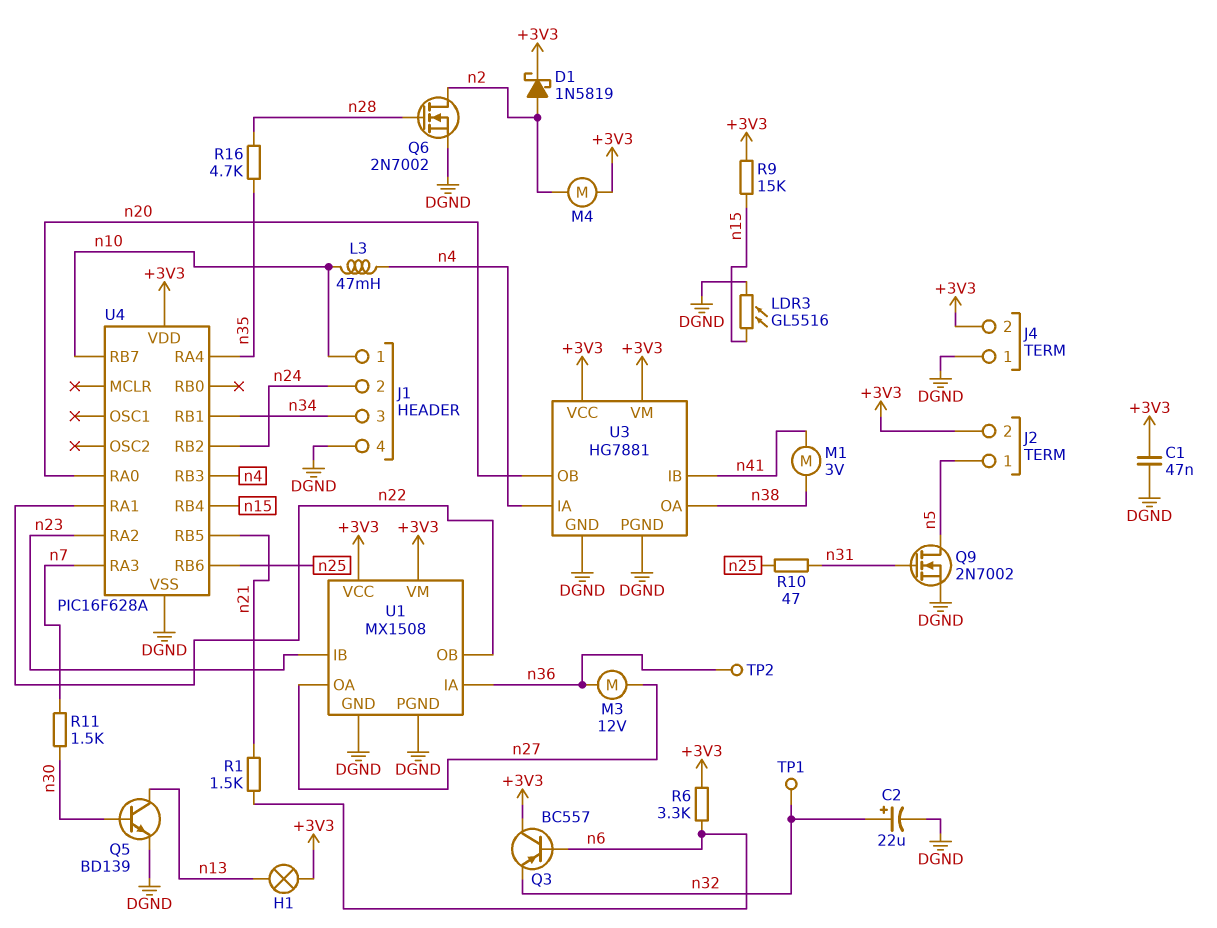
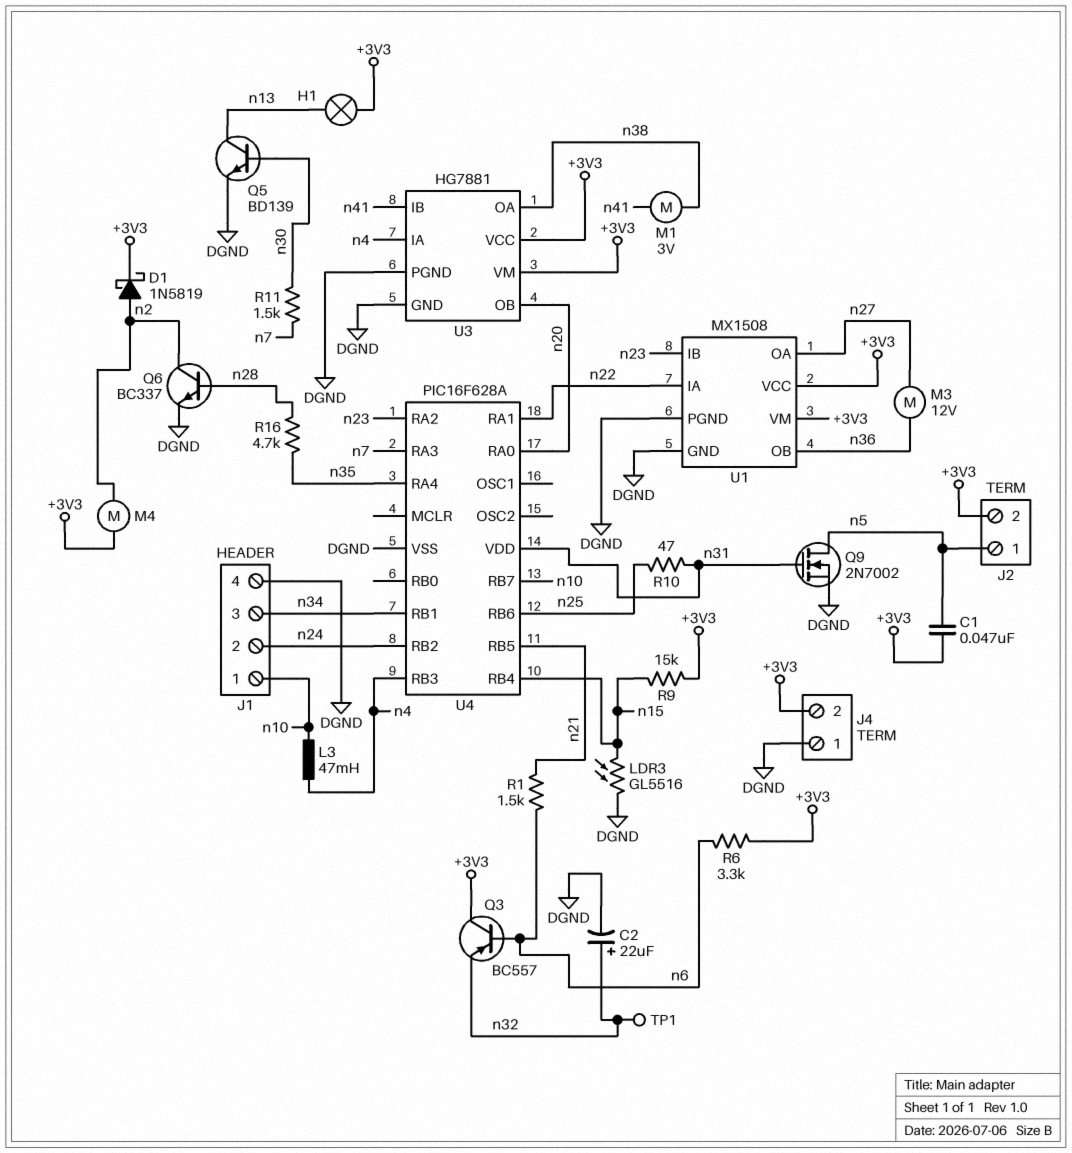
C1: 47nF (+3V3, DGND) -> 47nF (+3V3, n5)
Q6: NMOS 2N7002 (G n28, D n2, S DGND) -> NPN BC337 (B n28, C n2, E DGND)
TP2: test point (n36) -> none
U1 pin IA: n36 -> n22
U1 pin OB: n22 -> n36
U4 pin VDD: +3V3 -> n31

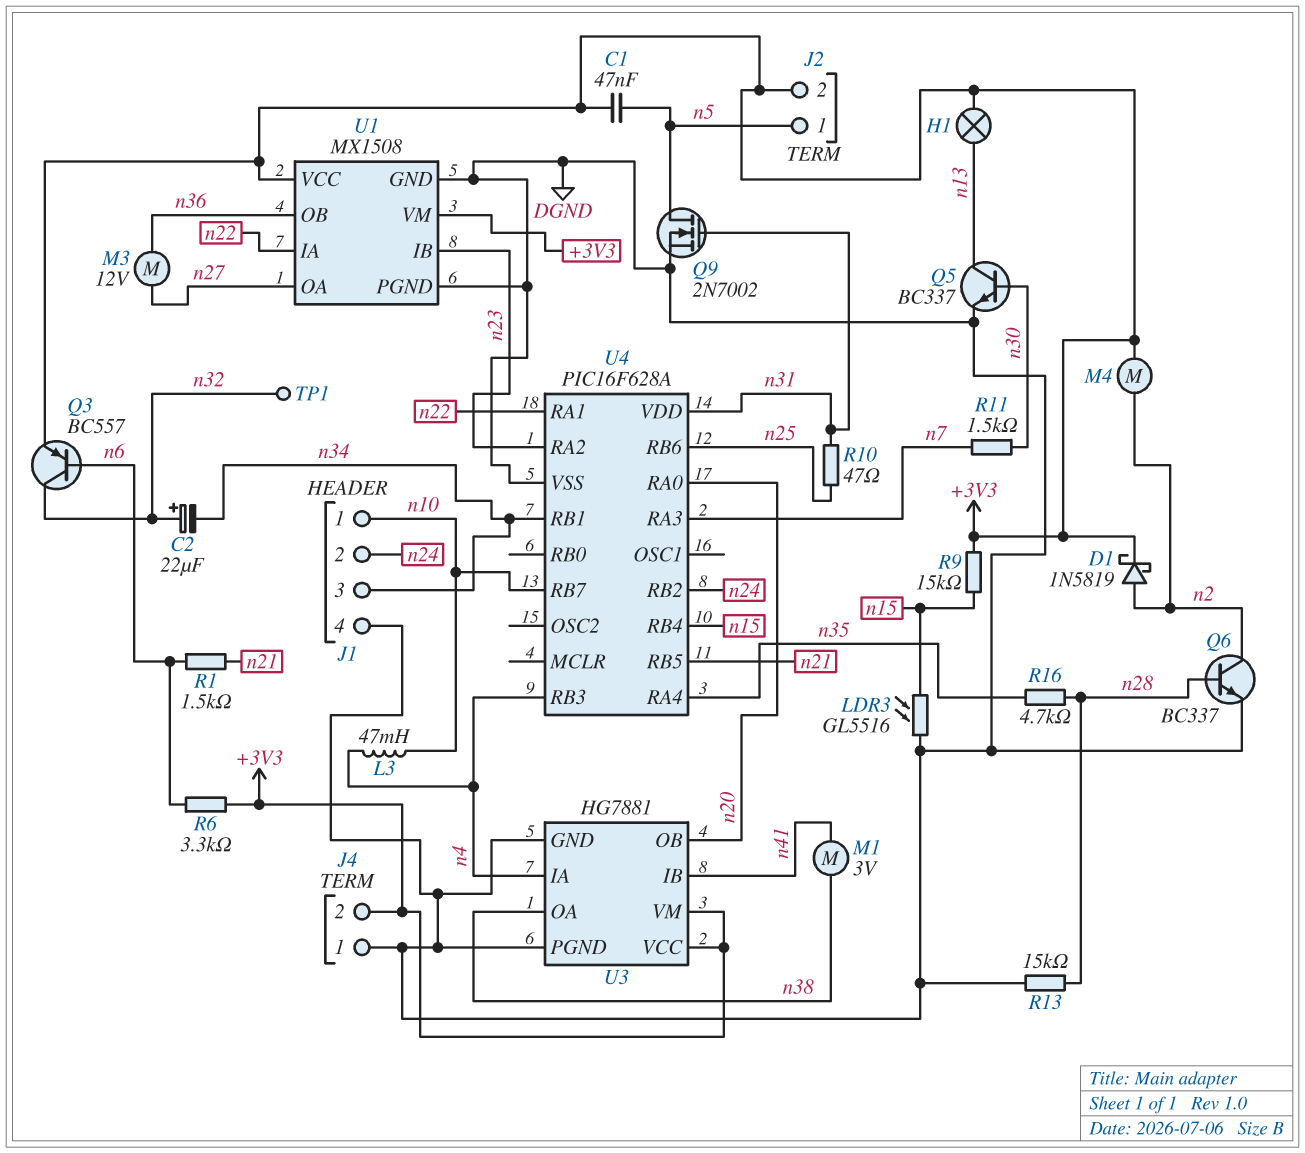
C2: 22uF (plus n32, minus DGND) -> 22uF (plus n32, minus n34)
Q3: PNP BC557 (B n6, C +3V3, E n32) -> PNP BC557 (B n6, C n32, E +3V3)
Q5: NPN BD139 (B n30, C n13, E DGND) -> NPN BC337 (B n30, C n13, E DGND)
R13: none -> 15k (DGND, n28)

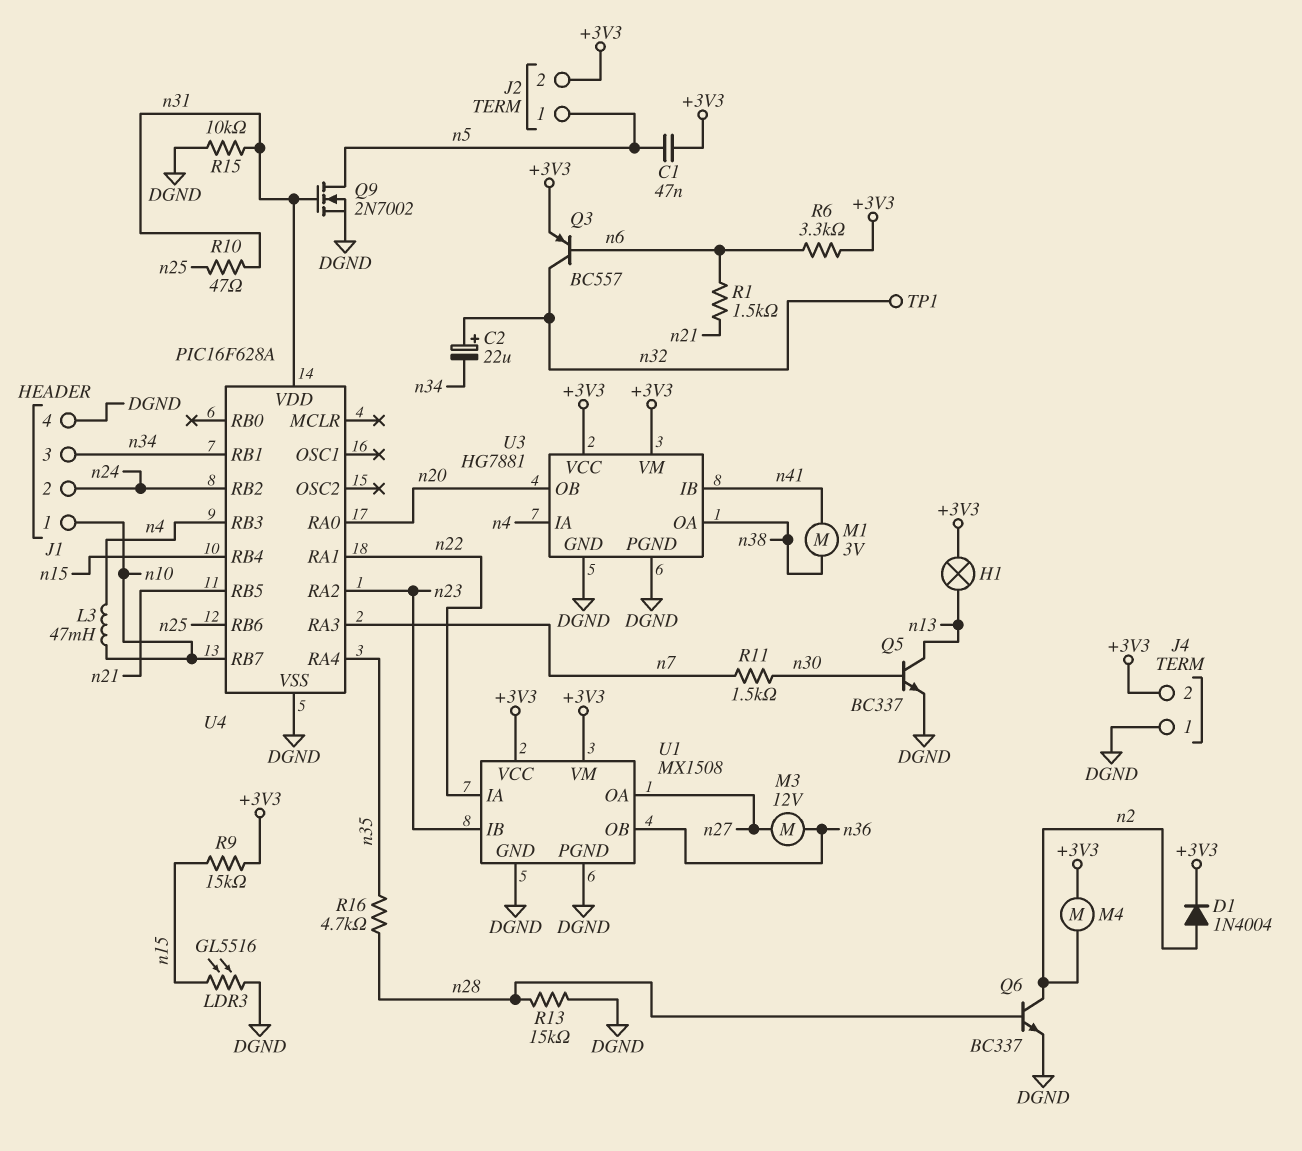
D1: schottky 1N5819 (A n2, K +3V3) -> diode 1N4004 (A n2, K +3V3)
R15: none -> 10k (DGND, n31)

